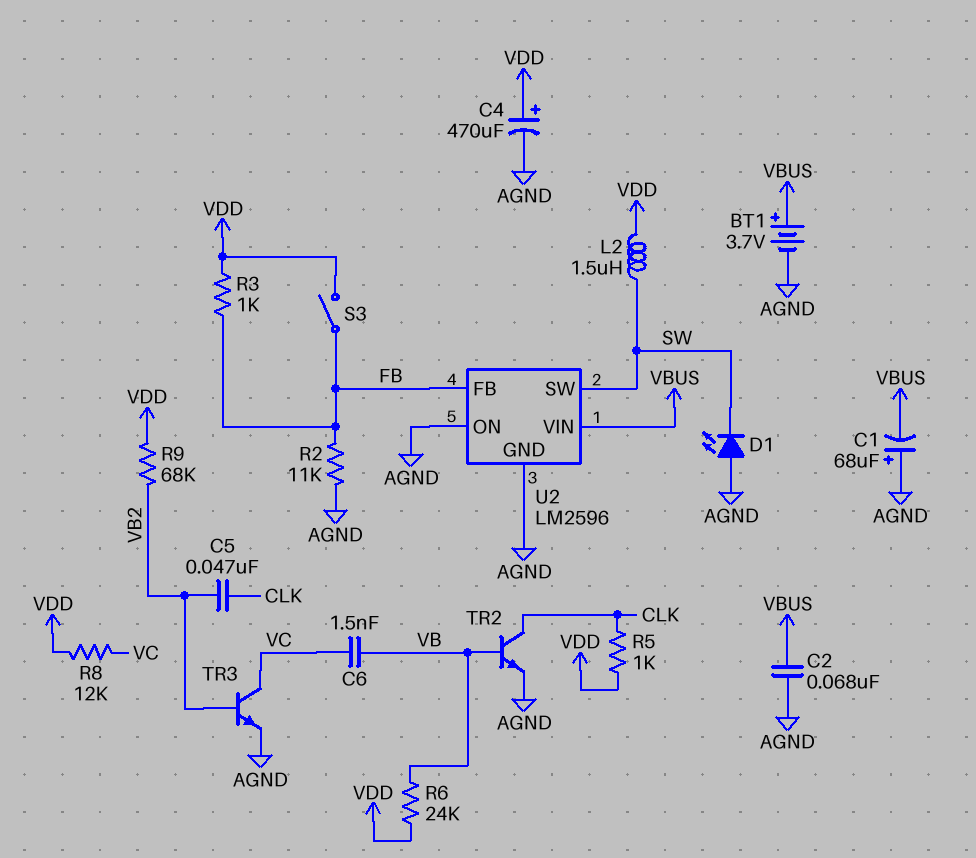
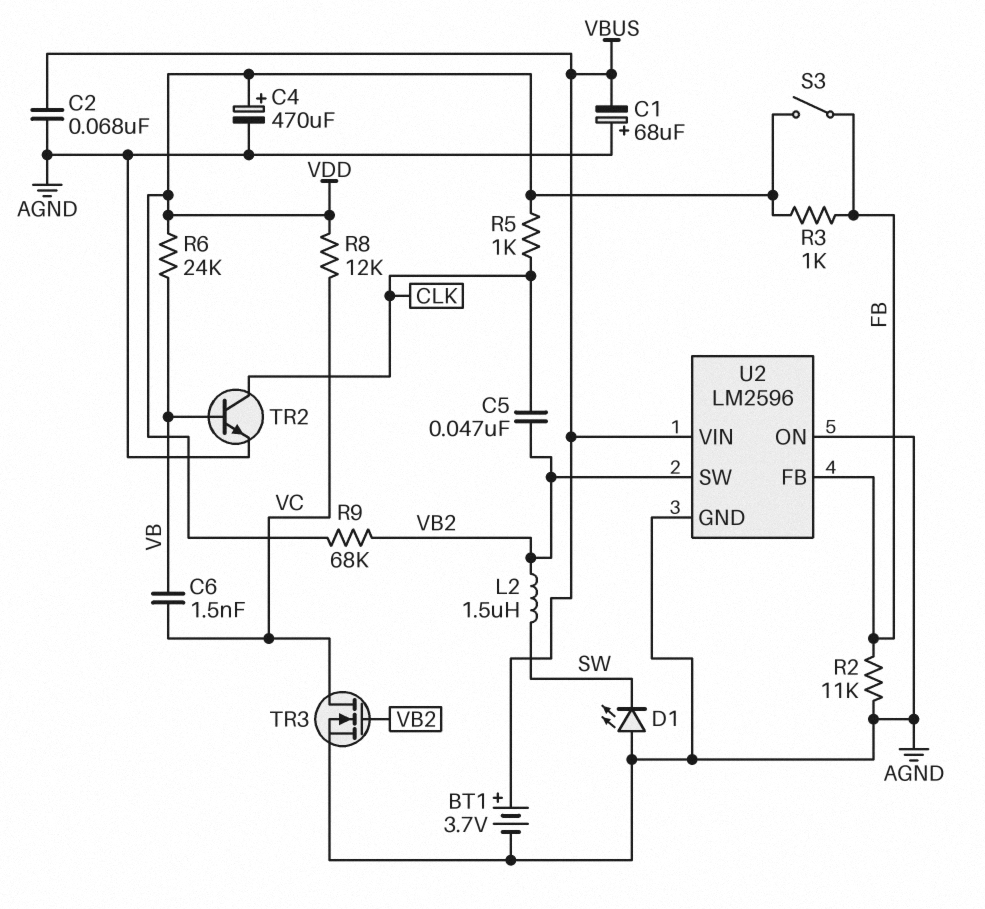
L2: 1.5uH (SW, VDD) -> 1.5uH (SW, VB2)
TR3: NPN (B VB2, C VC, E AGND) -> NMOS (G VB2, D VC, S AGND)
U2 pin SW: SW -> VB2

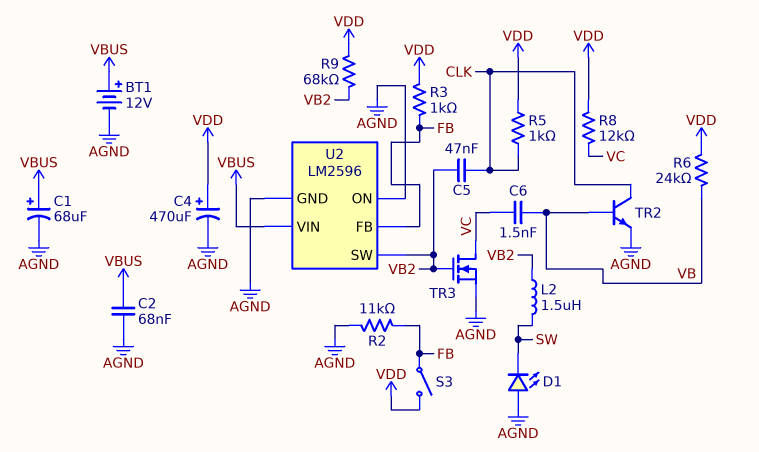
BT1: 3.7V (plus VBUS, minus AGND) -> 12V (plus VBUS, minus AGND)
C1: 68uF (plus AGND, minus VBUS) -> 68uF (plus VBUS, minus AGND)

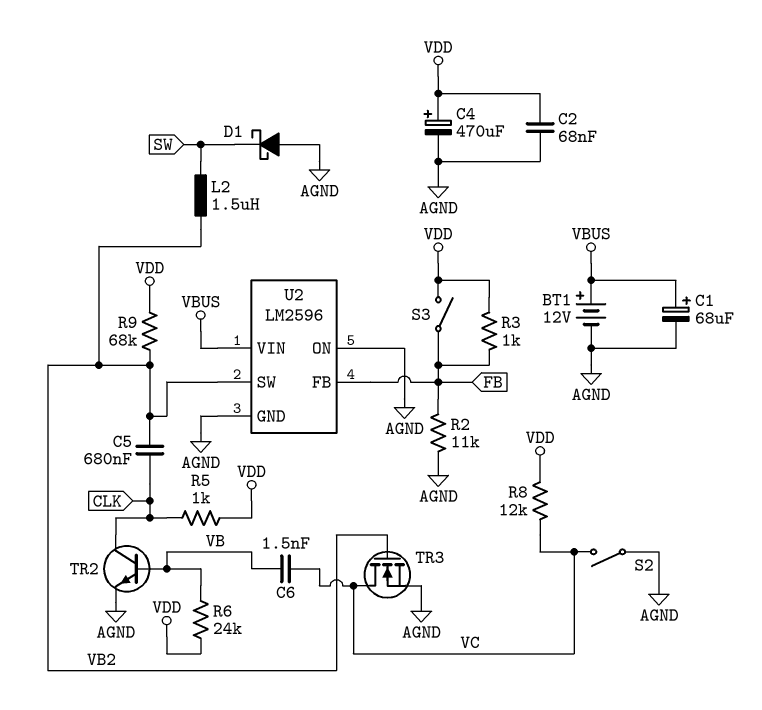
C2: 68nF (AGND, VBUS) -> 68nF (AGND, VDD)
C5: 47nF (CLK, VB2) -> 680nF (CLK, VB2)
D1: LED (A AGND, K SW) -> schottky (A AGND, K SW)
S2: none -> switch (AGND, VC)

